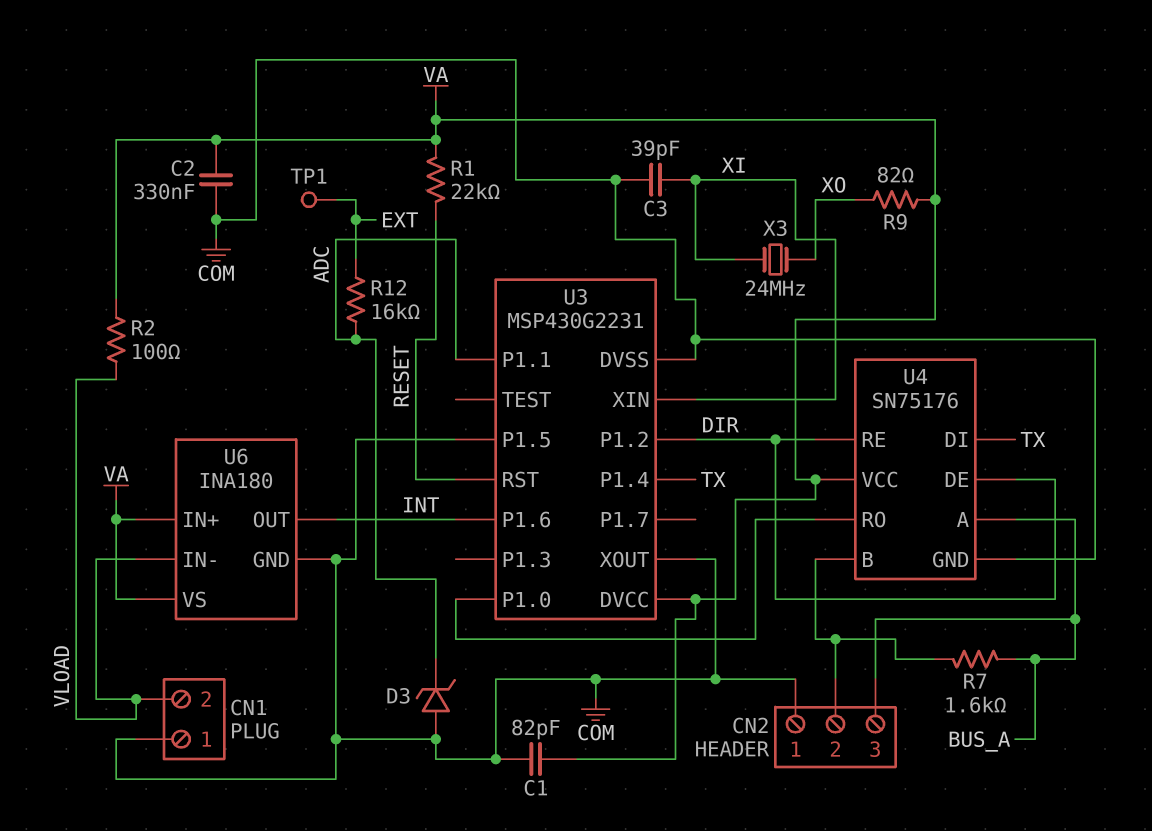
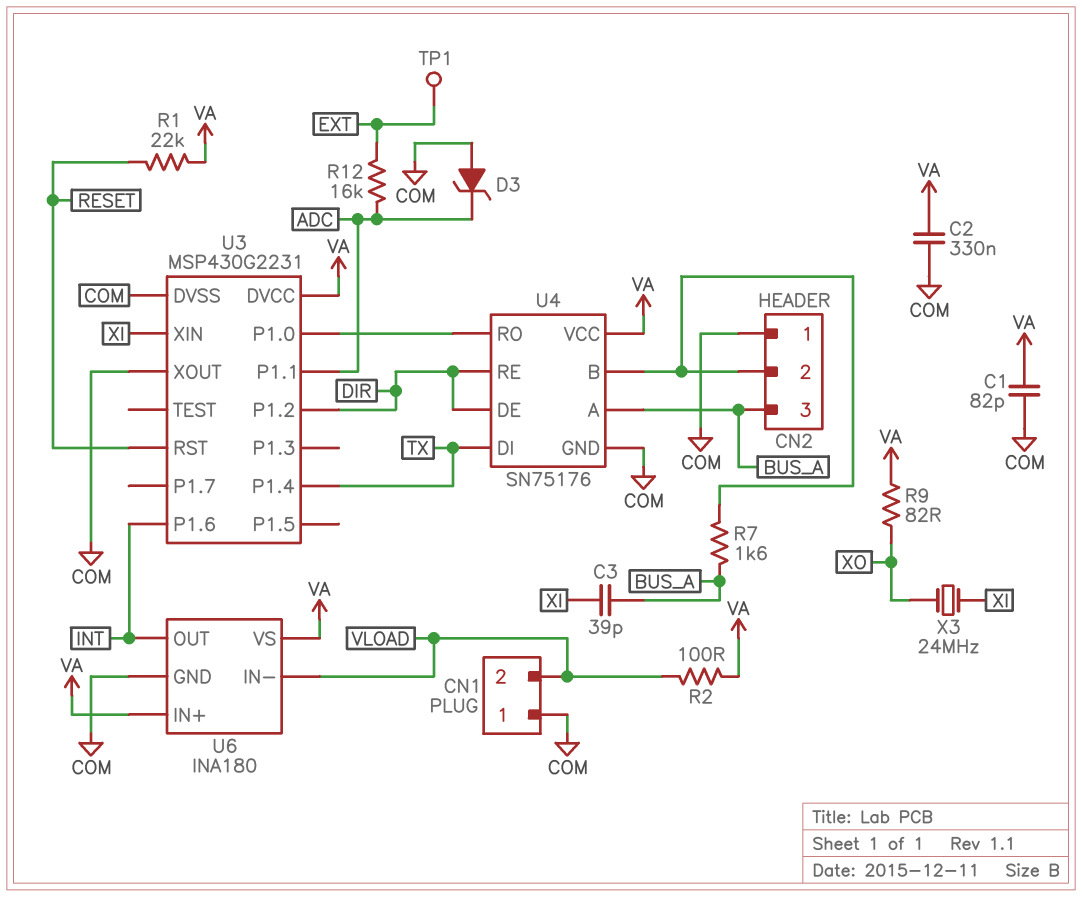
C3: 39pF (COM, XI) -> 39pF (BUS_A, XI)
U3 pin P1.5: COM -> none

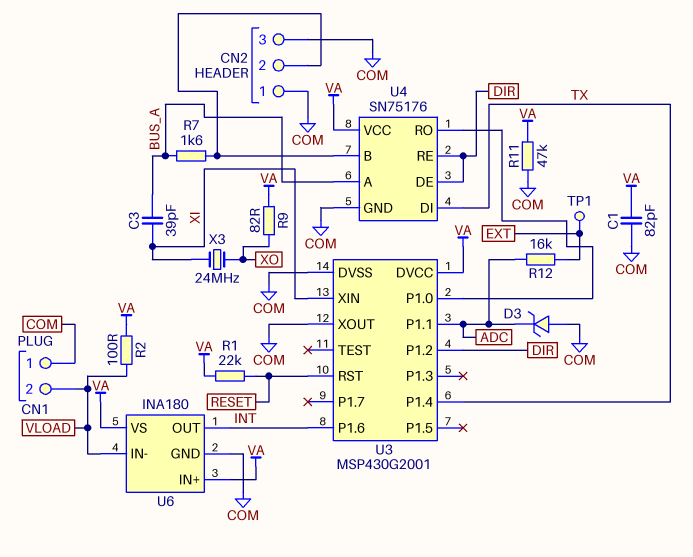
C2: 330nF (COM, VA) -> none
CN2 pin 3: BUS_A -> COM
R11: none -> 47k (COM, VA)
U3: MSP430G2231 -> MSP430G2001

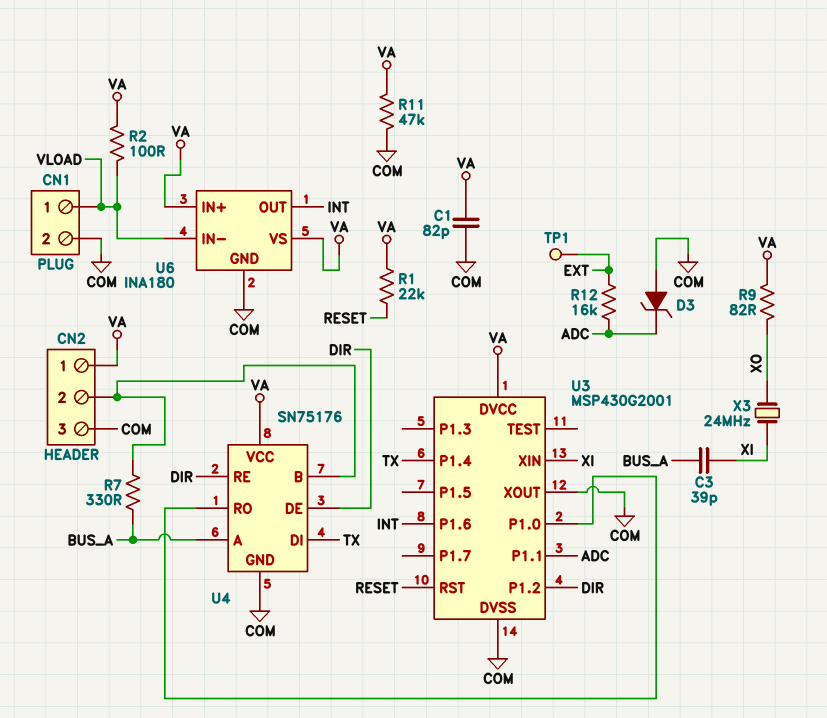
CN1 pin 1: COM -> VLOAD
CN1 pin 2: VLOAD -> COM
CN2 pin 1: COM -> VA
R7: 1.6k (BUS_A, CN2/2) -> 330 (BUS_A, CN2/2)

